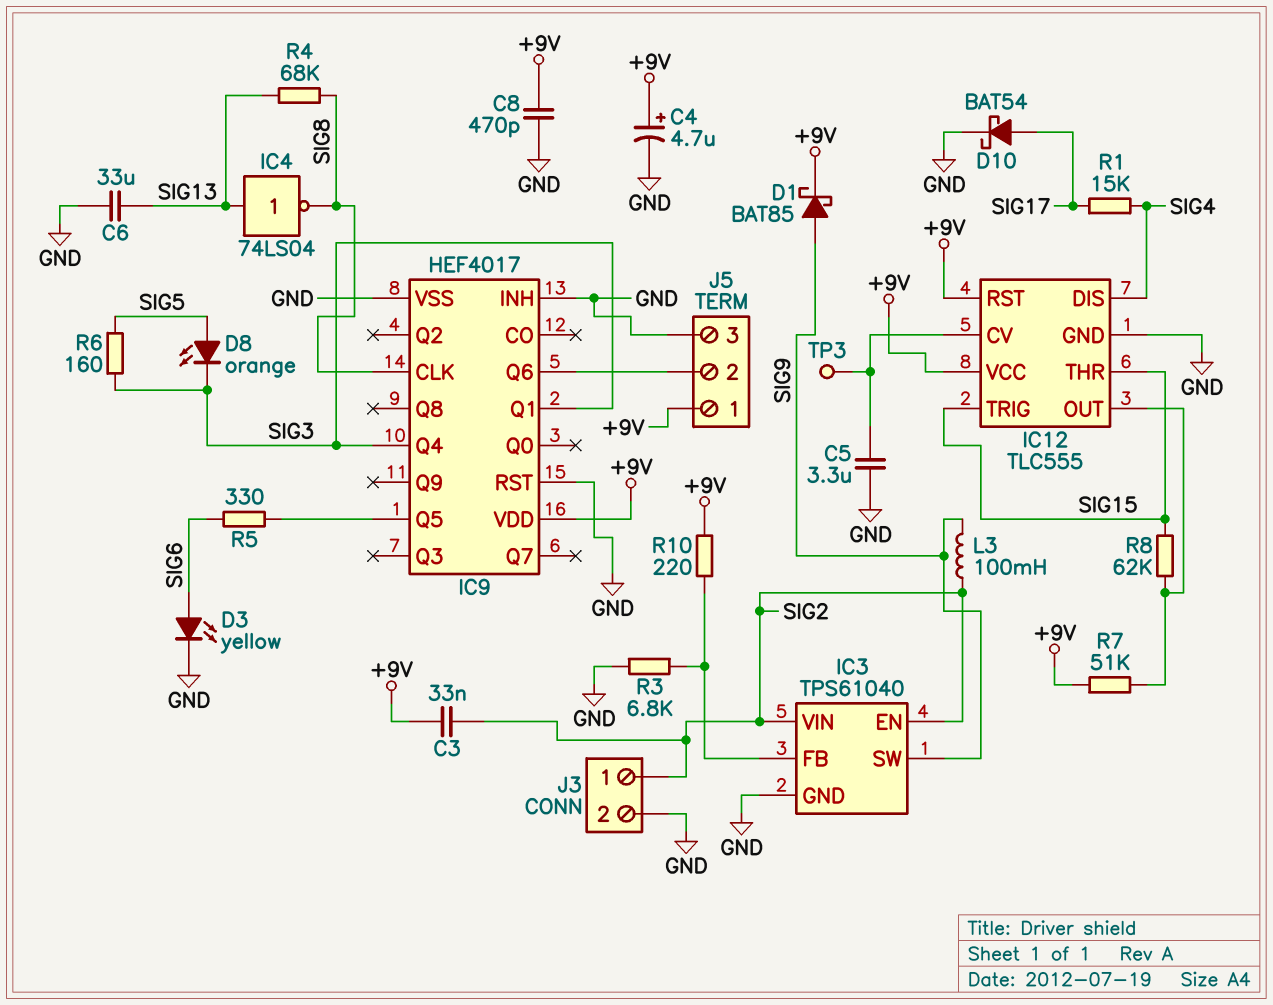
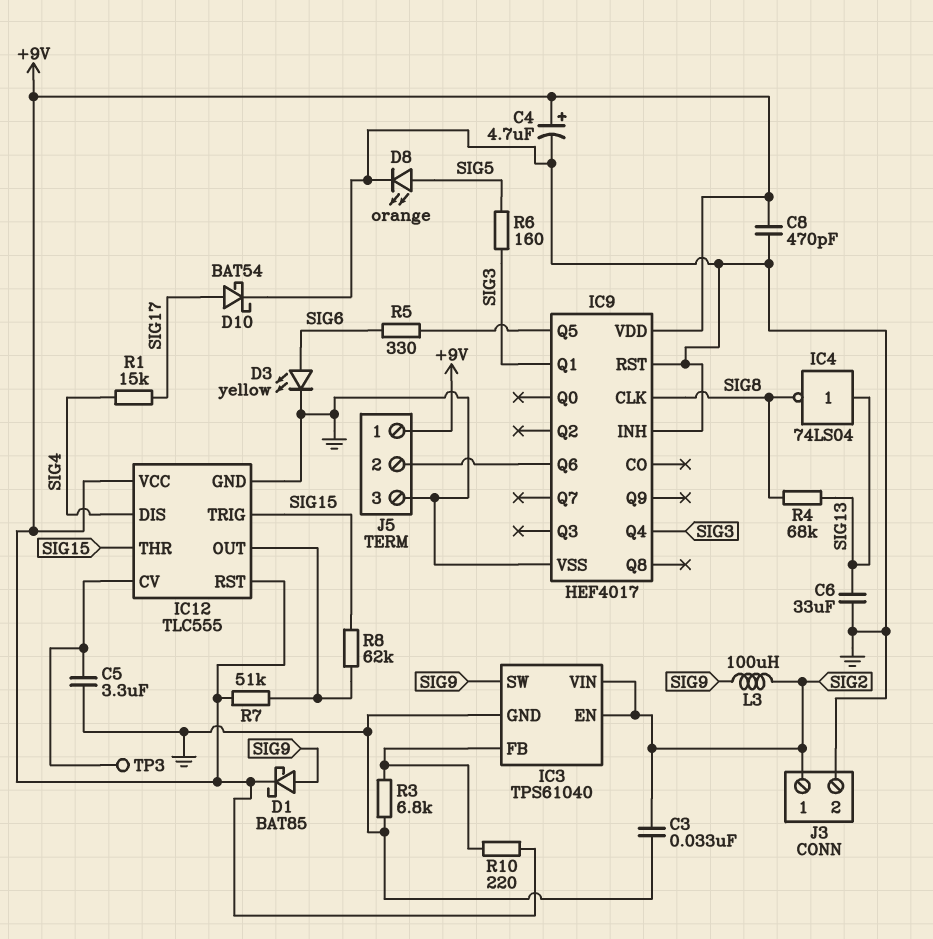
C3: 33nF (+9V, SIG2) -> 33nF (GND, SIG2)
D8: LED orange (A SIG5, K SIG3) -> LED orange (A SIG5, K GND)
L3: 100mH (SIG2, SIG9) -> 100uH (SIG2, SIG9)

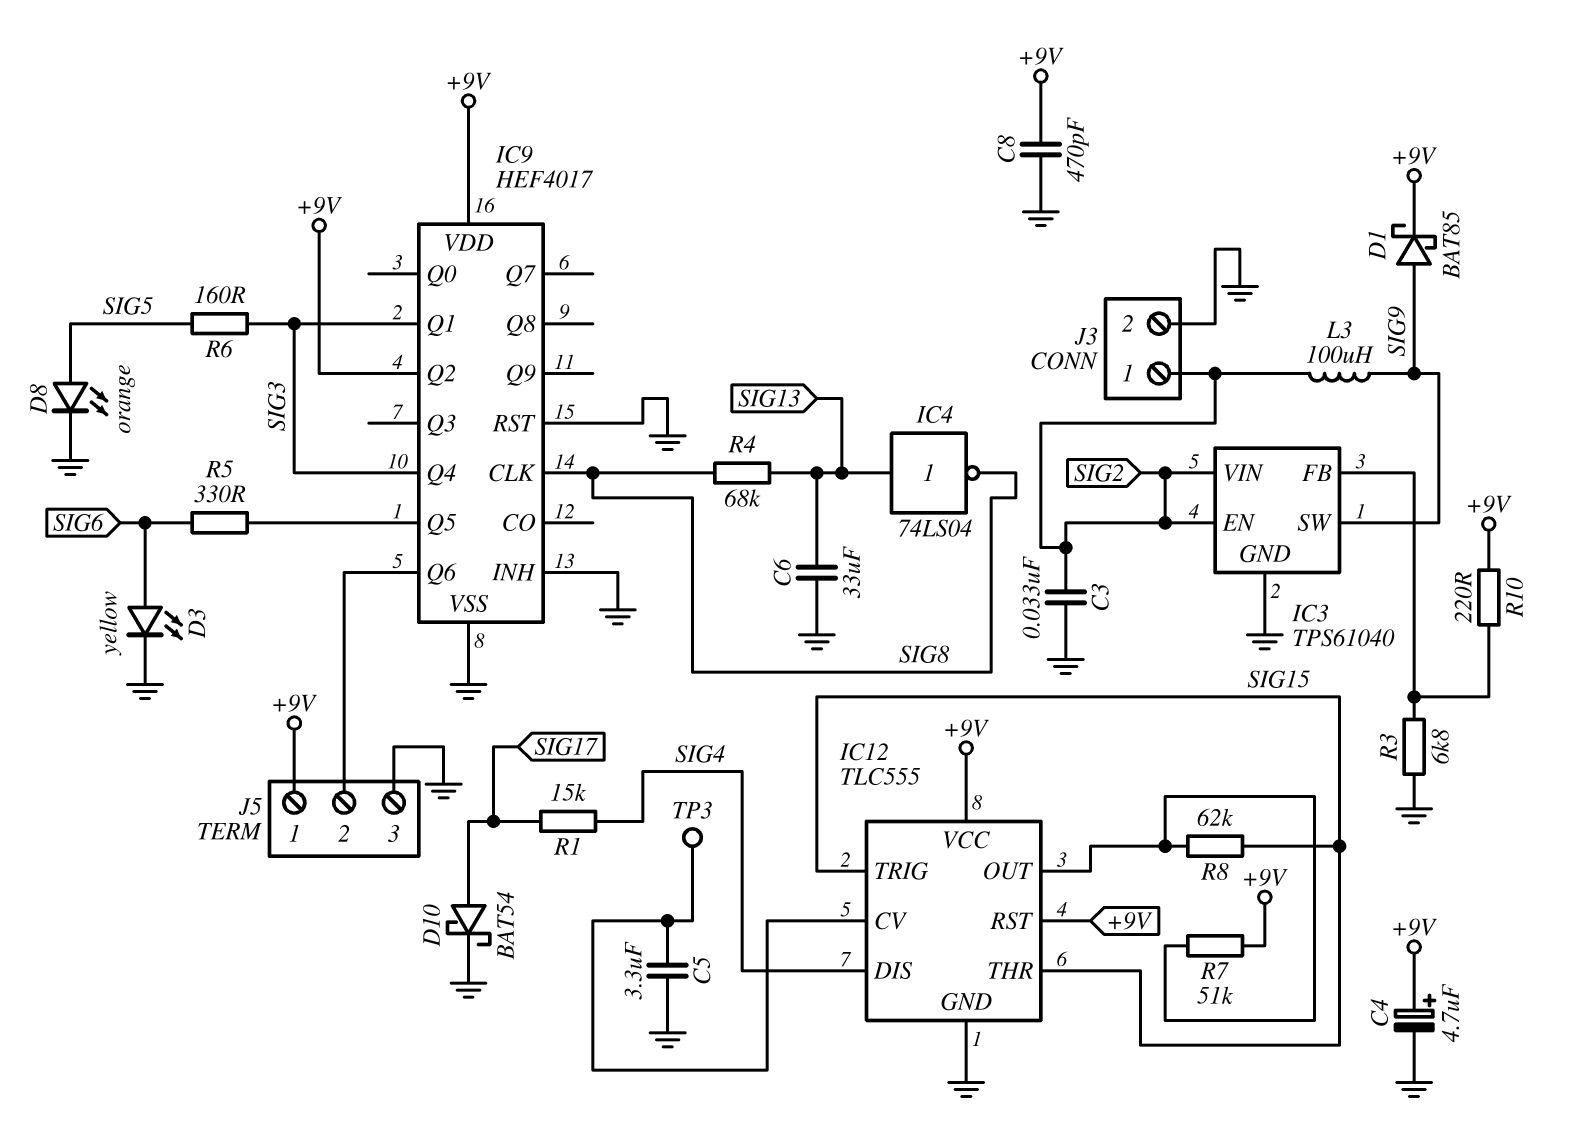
IC9 pin Q2: none -> +9V

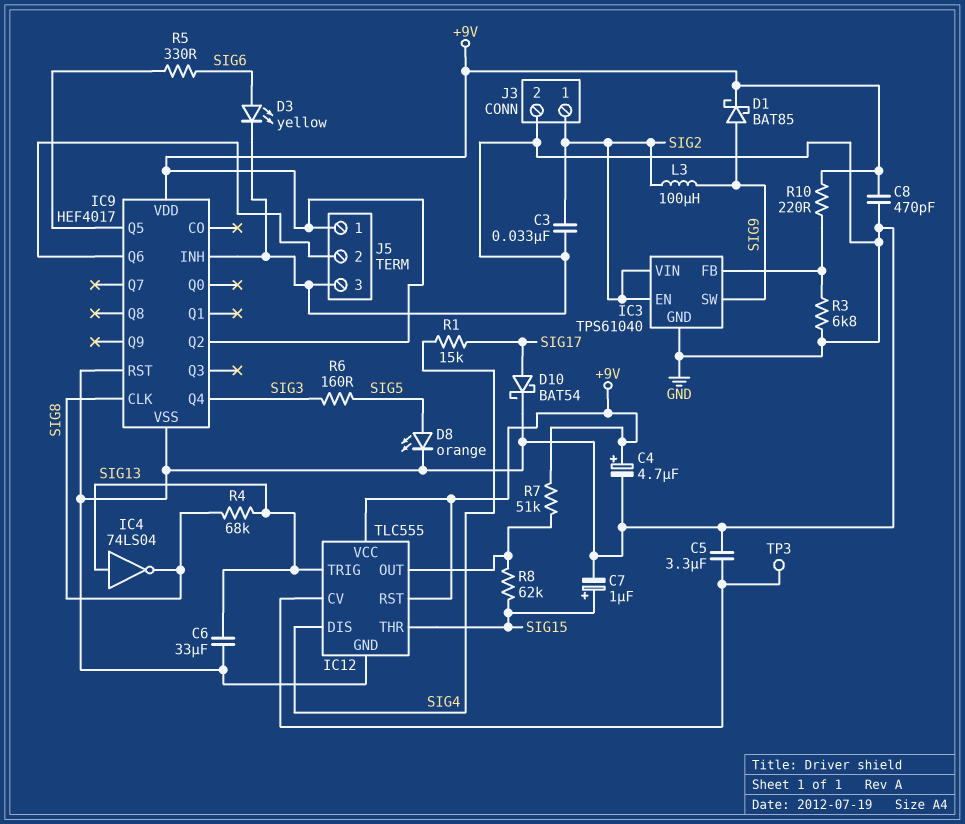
C7: none -> 1uF (plus SIG15, minus GND)
IC9 pin Q1: SIG3 -> none
IC12 pin TRIG: SIG15 -> SIG13

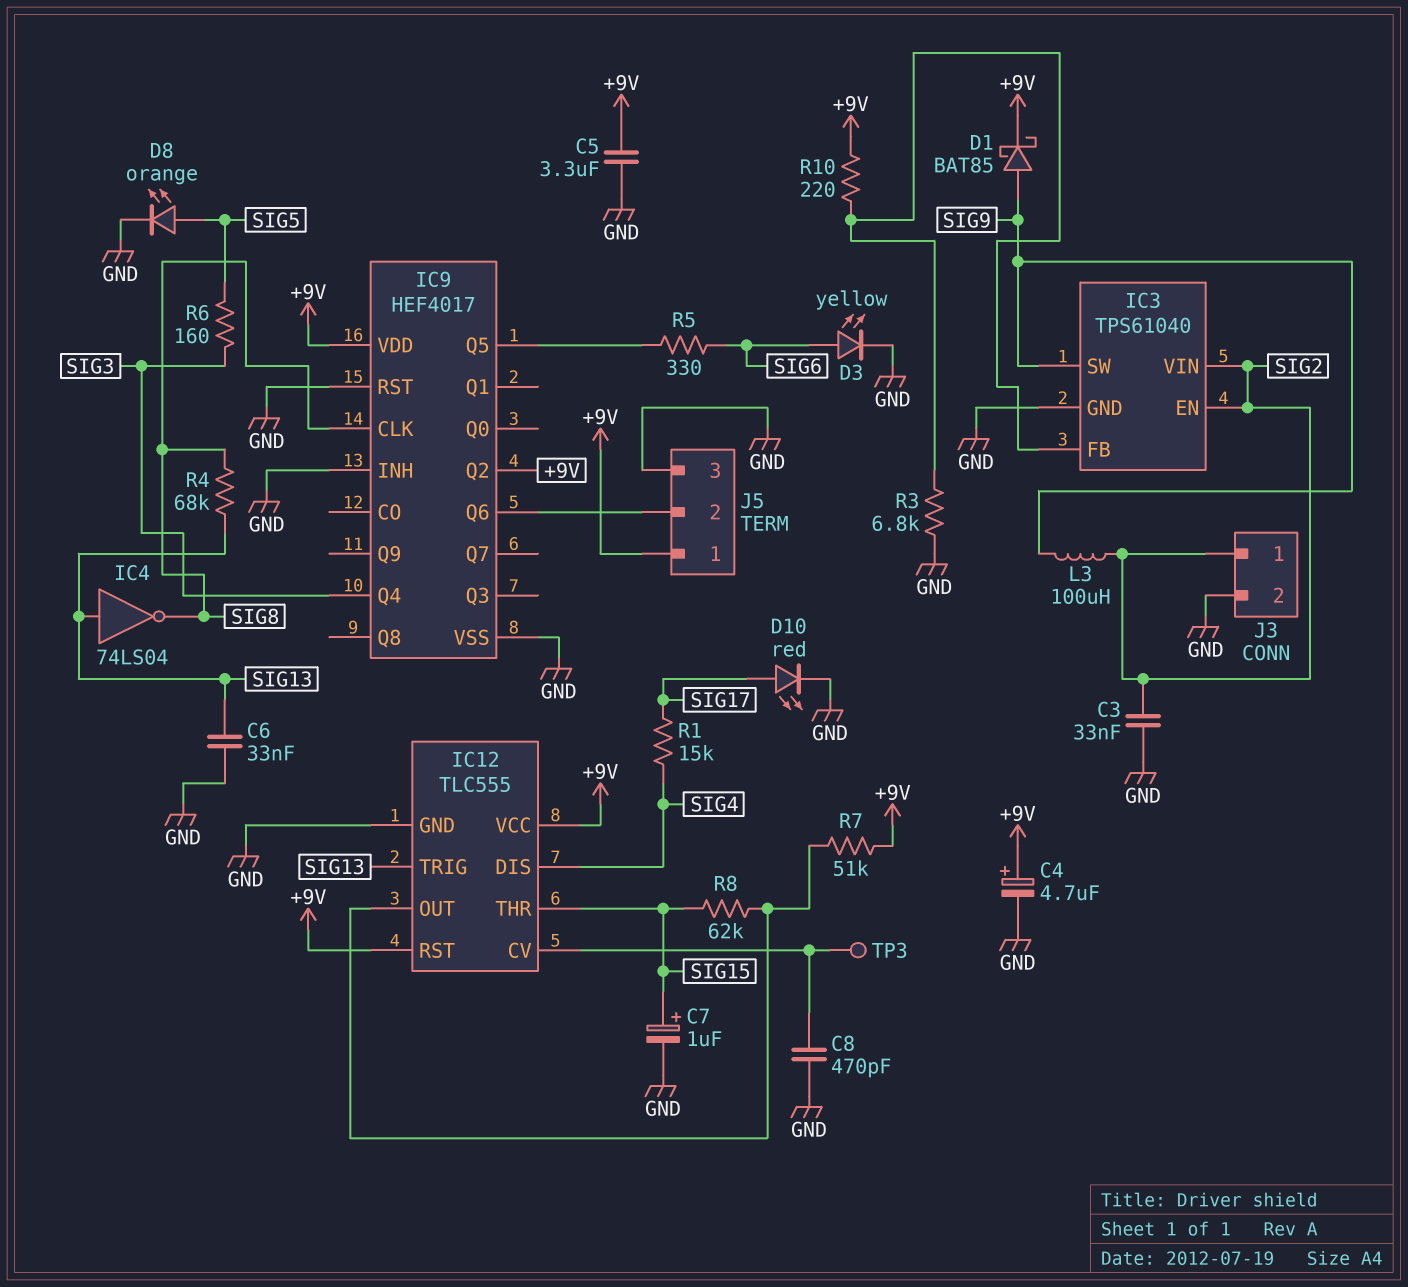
C5: 3.3uF (GND, IC12/CV) -> 3.3uF (+9V, GND)
C6: 33uF (GND, SIG13) -> 33nF (GND, SIG13)
C8: 470pF (+9V, GND) -> 470pF (GND, IC12/CV)
D10: schottky BAT54 (A SIG17, K GND) -> LED red (A SIG17, K GND)

